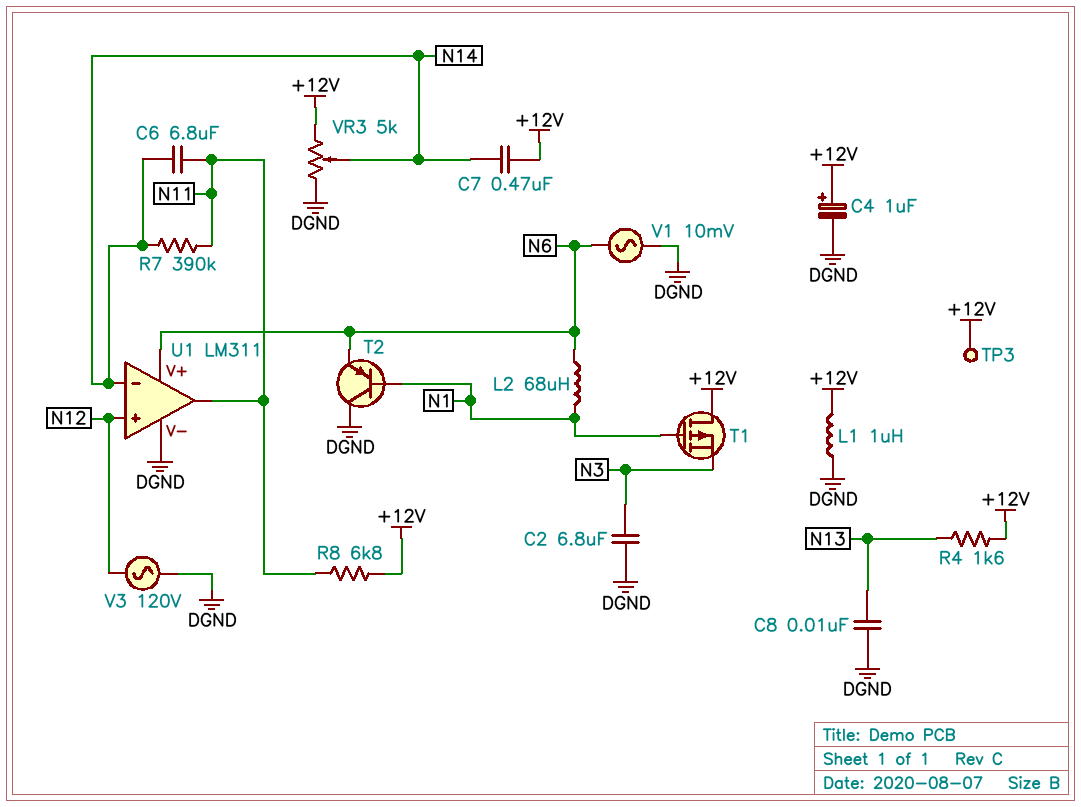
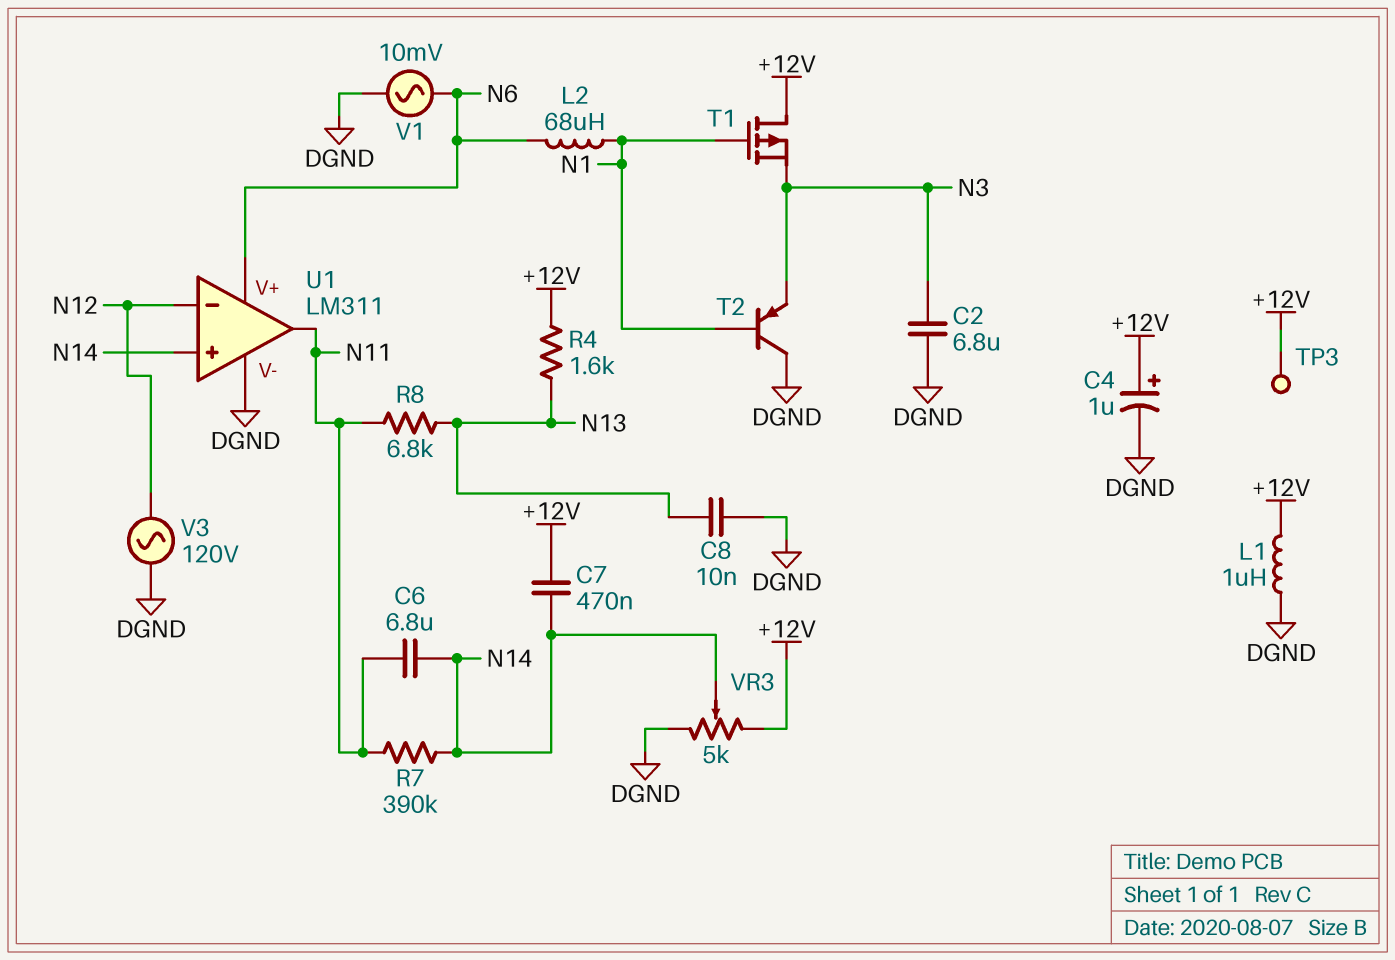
R8: 6.8k (+12V, N11) -> 6.8k (N11, N13)
T2: PNP (B N1, C DGND, E N6) -> PNP (B N1, C DGND, E N3)
U1 pin in+: N12 -> N14
U1 pin in-: N14 -> N12

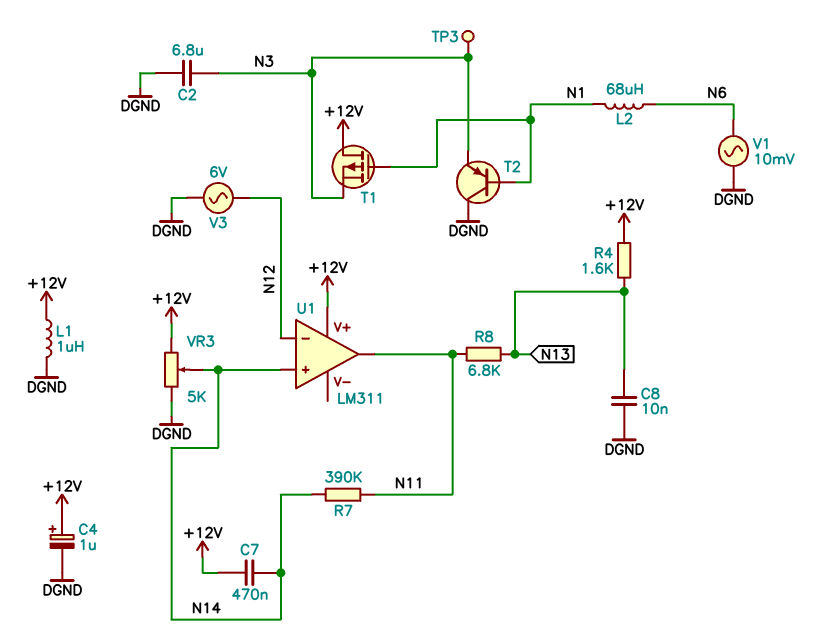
C6: 6.8uF (N11, N14) -> none
TP3: test point (+12V) -> test point (N3)
U1 pin V+: N6 -> +12V
U1 pin V-: DGND -> none
V3: AC 120V (DGND, N12) -> AC 6V (DGND, N12)

